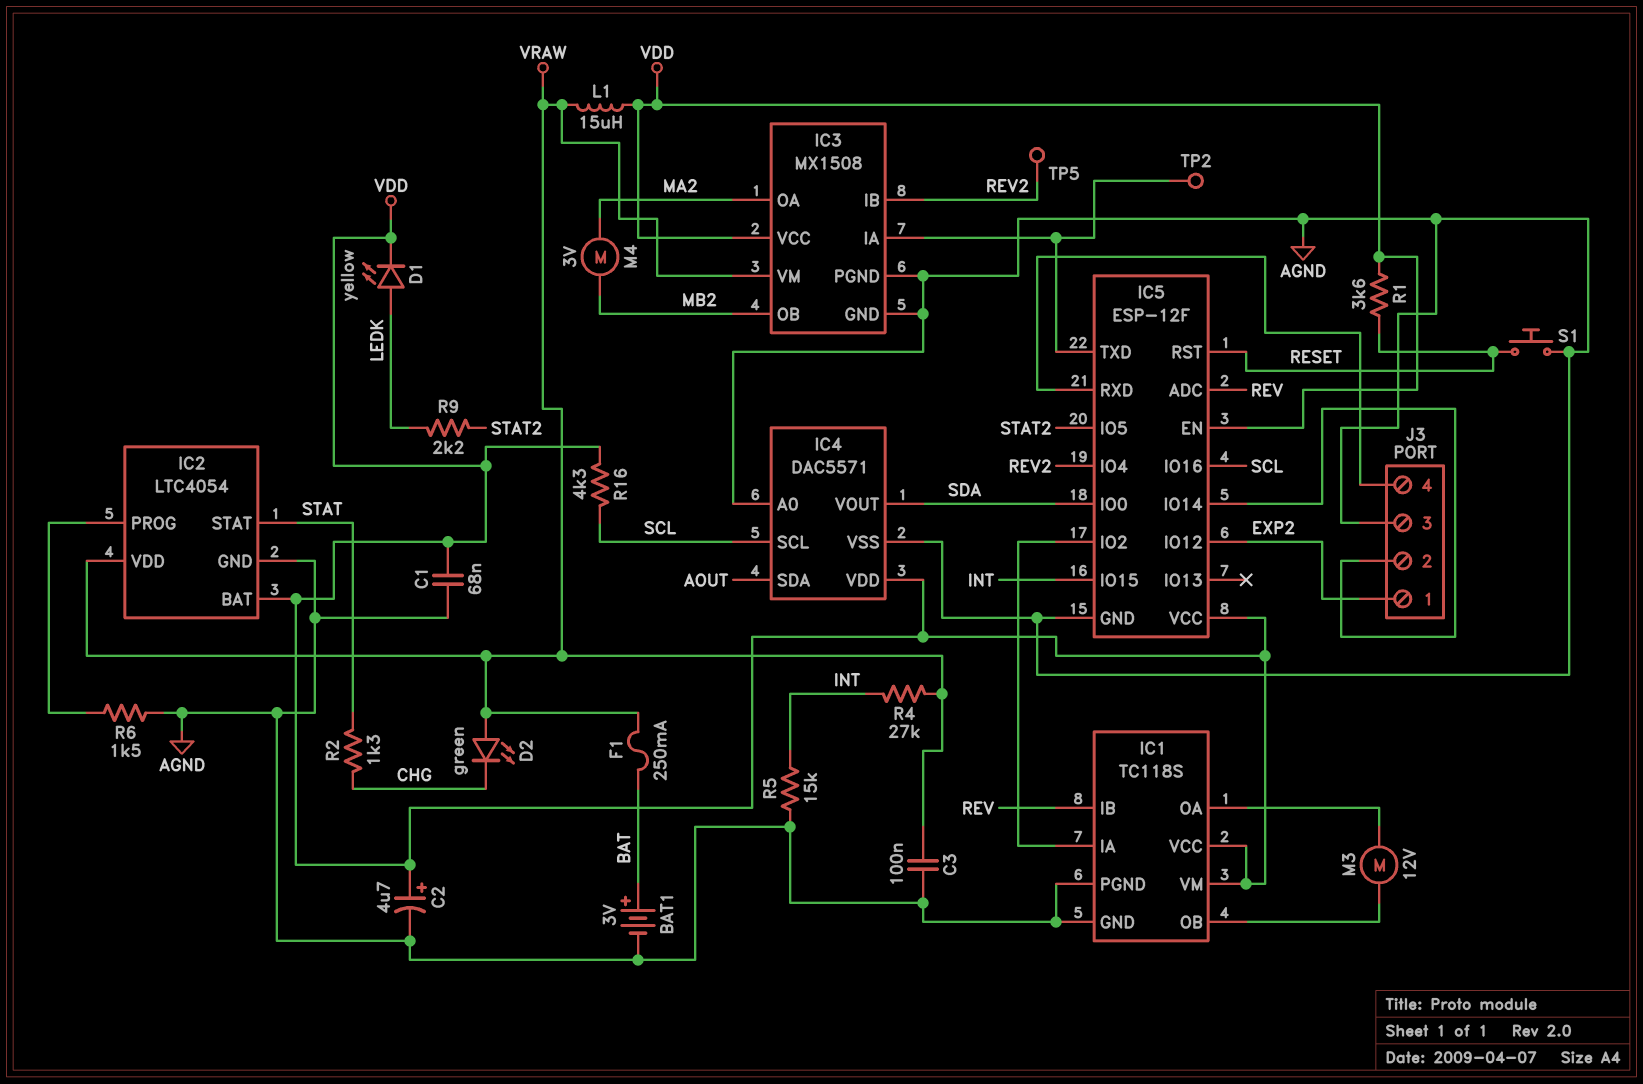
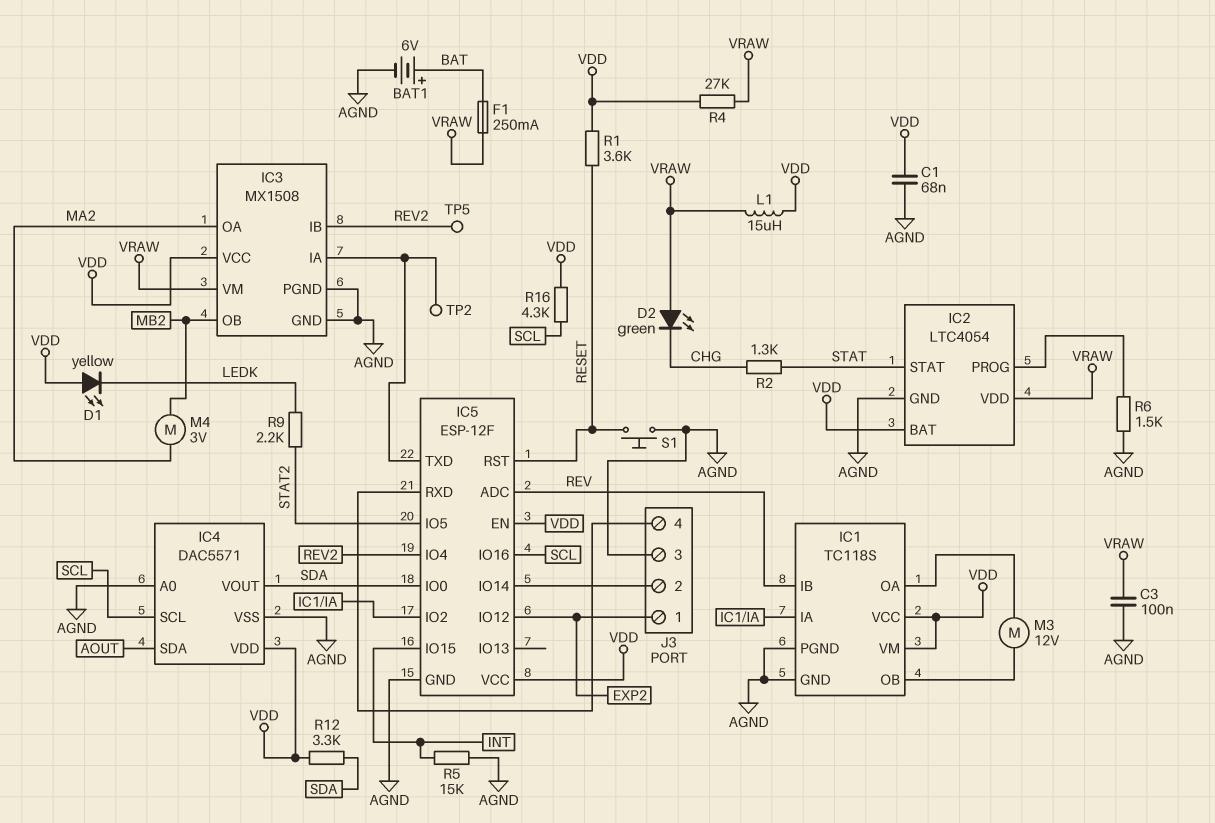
BAT1: 3V (plus BAT, minus AGND) -> 6V (plus BAT, minus AGND)
C2: 4.7uF (plus VDD, minus AGND) -> none
D1: LED yellow (A LEDK, K VDD) -> LED yellow (A VDD, K LEDK)
R4: 27k (INT, VRAW) -> 27k (VDD, VRAW)
R12: none -> 3.3k (SDA, VDD)

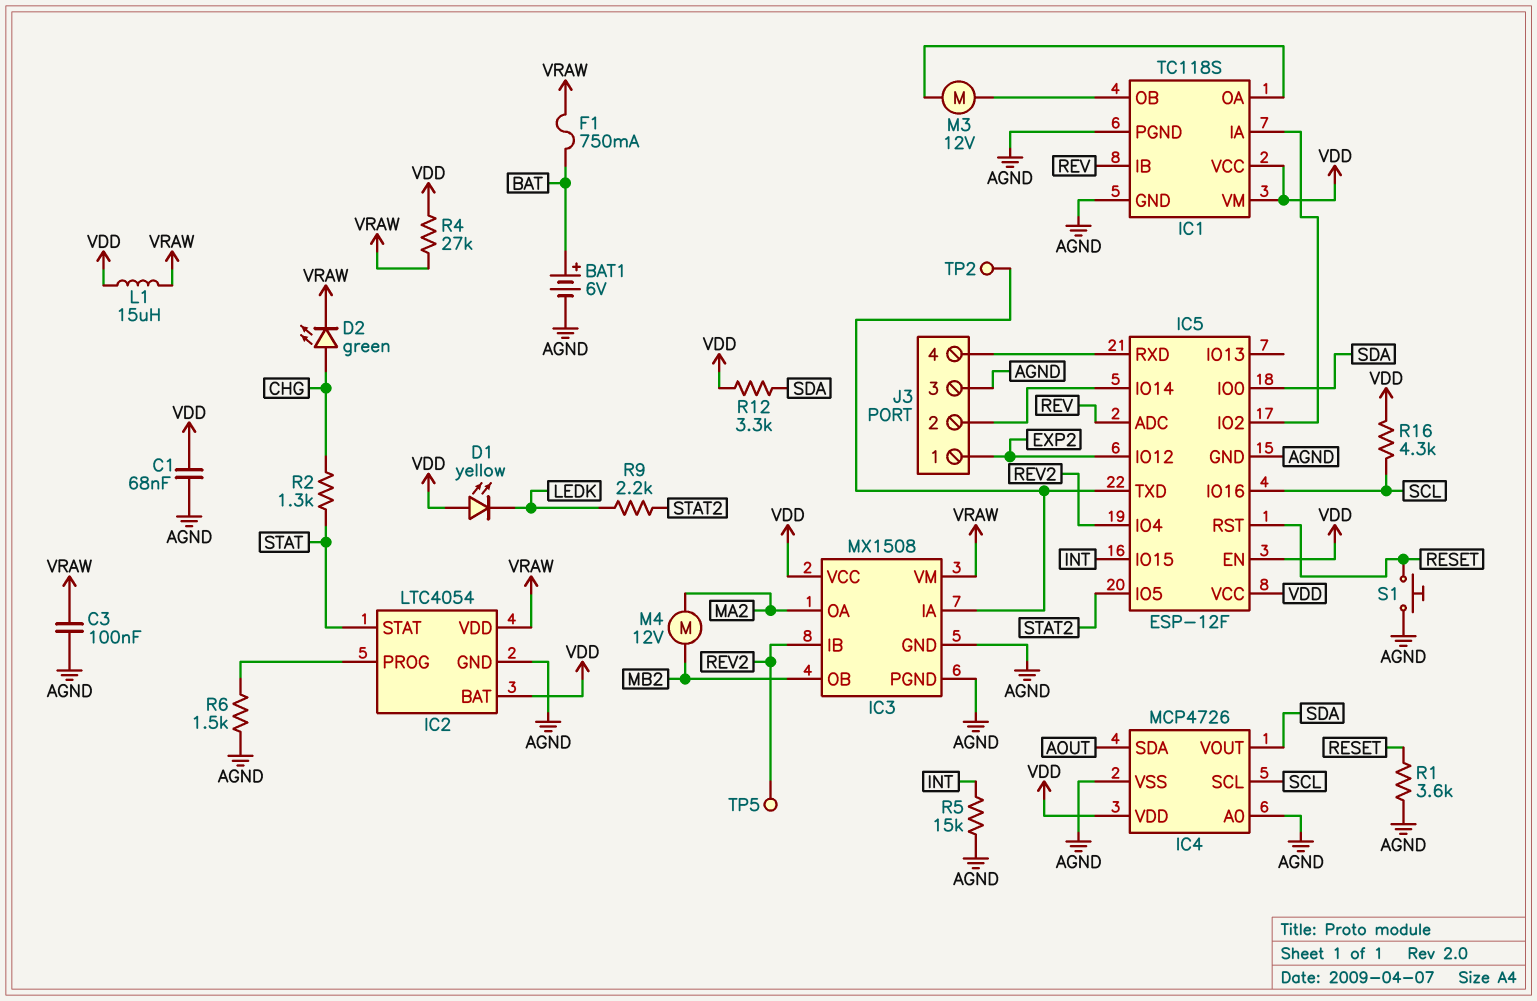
D2: LED green (A VRAW, K CHG) -> LED green (A CHG, K VRAW)
F1: 250mA (BAT, VRAW) -> 750mA (BAT, VRAW)
IC4: DAC5571 -> MCP4726
M4: motor 3V (MA2, MB2) -> motor 12V (MA2, MB2)
R1: 3.6k (RESET, VDD) -> 3.6k (AGND, RESET)

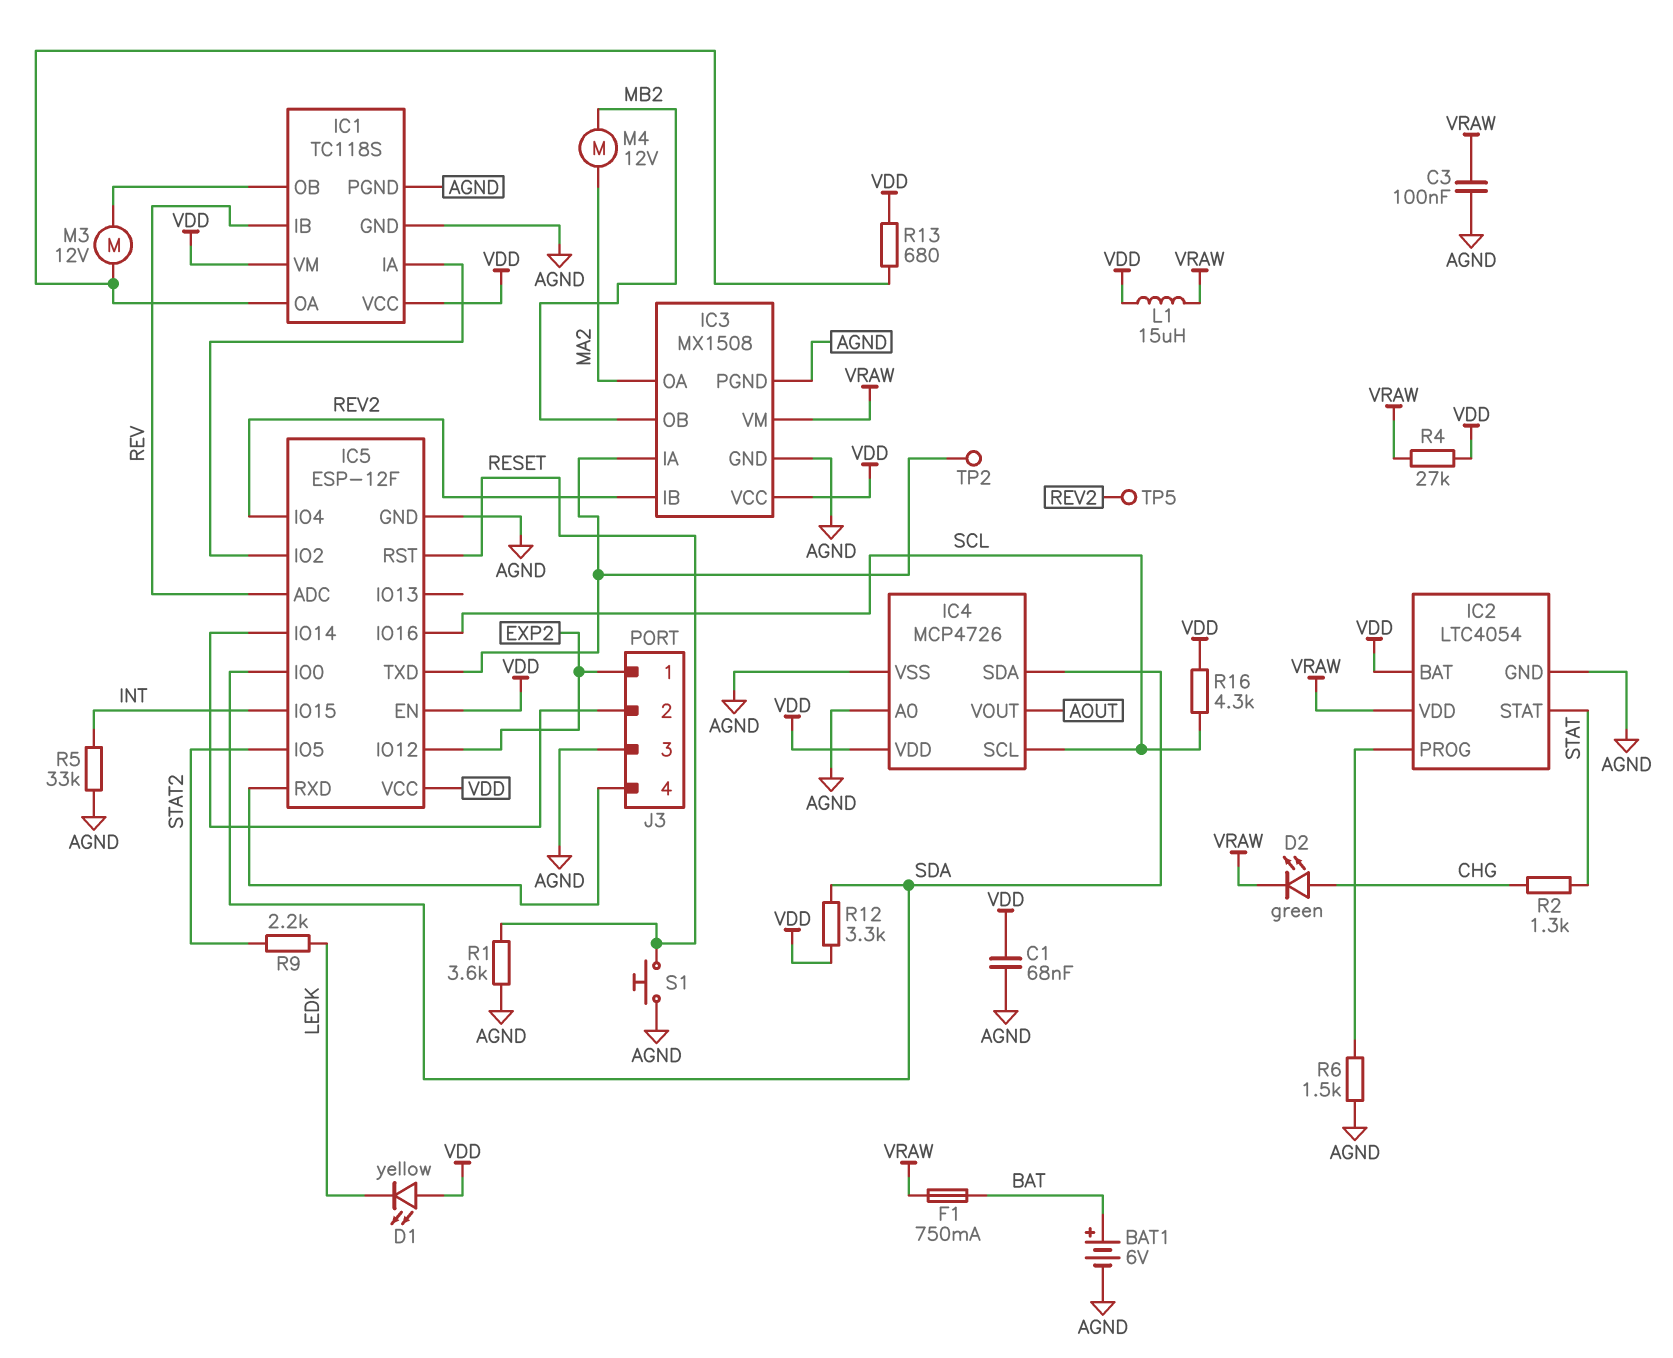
IC4 pin SDA: AOUT -> SDA
IC4 pin VOUT: SDA -> AOUT
R5: 15k (AGND, INT) -> 33k (AGND, INT)
R13: none -> 680 (IC1/OA, VDD)

